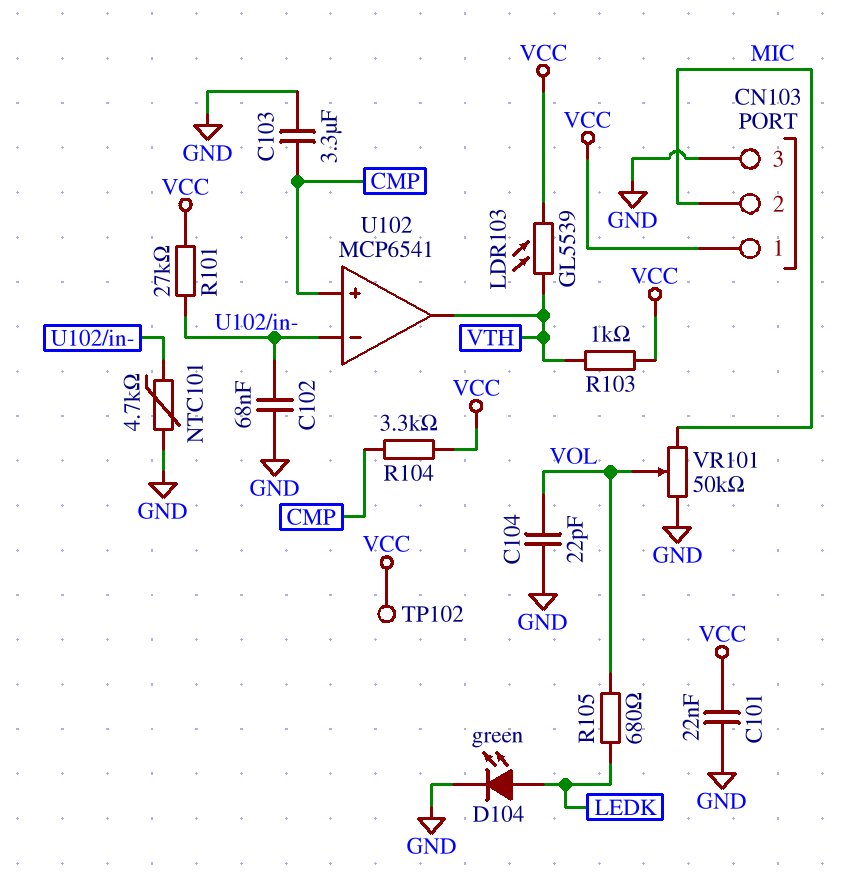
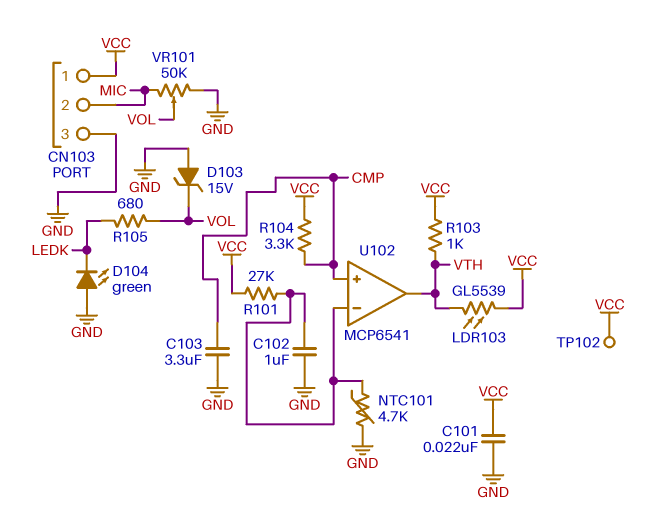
C102: 68nF (GND, U102/in-) -> 1uF (GND, U102/in-)
C104: 22pF (GND, VOL) -> none
D103: none -> zener 15V (A GND, K VOL)
D104: LED green (A LEDK, K GND) -> LED green (A GND, K LEDK)

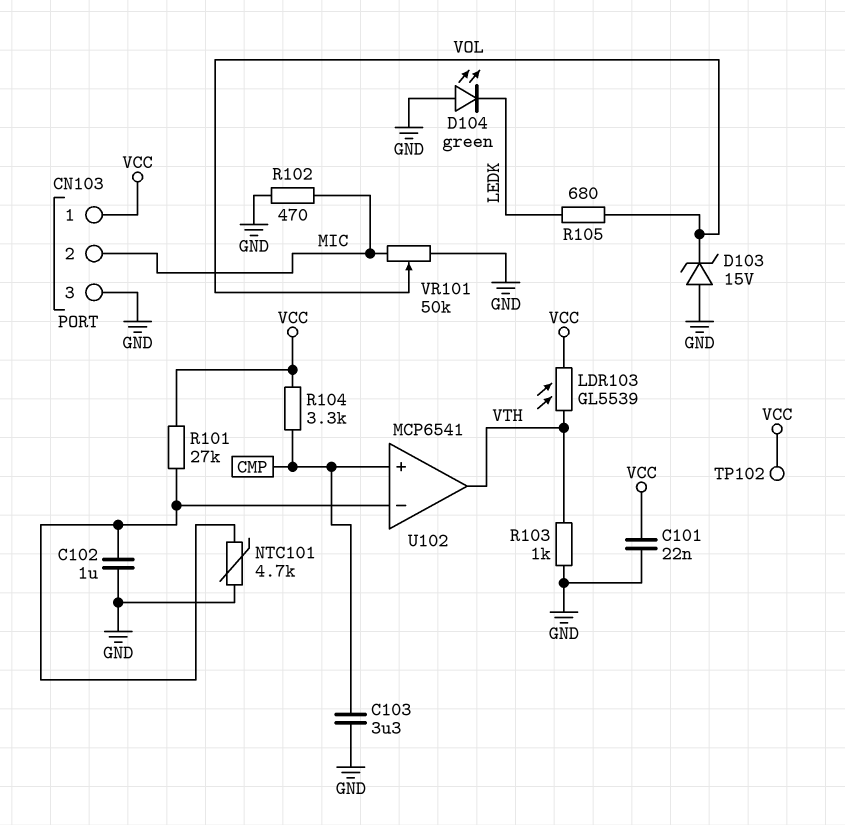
R102: none -> 470 (GND, MIC)
R103: 1k (VCC, VTH) -> 1k (GND, VTH)

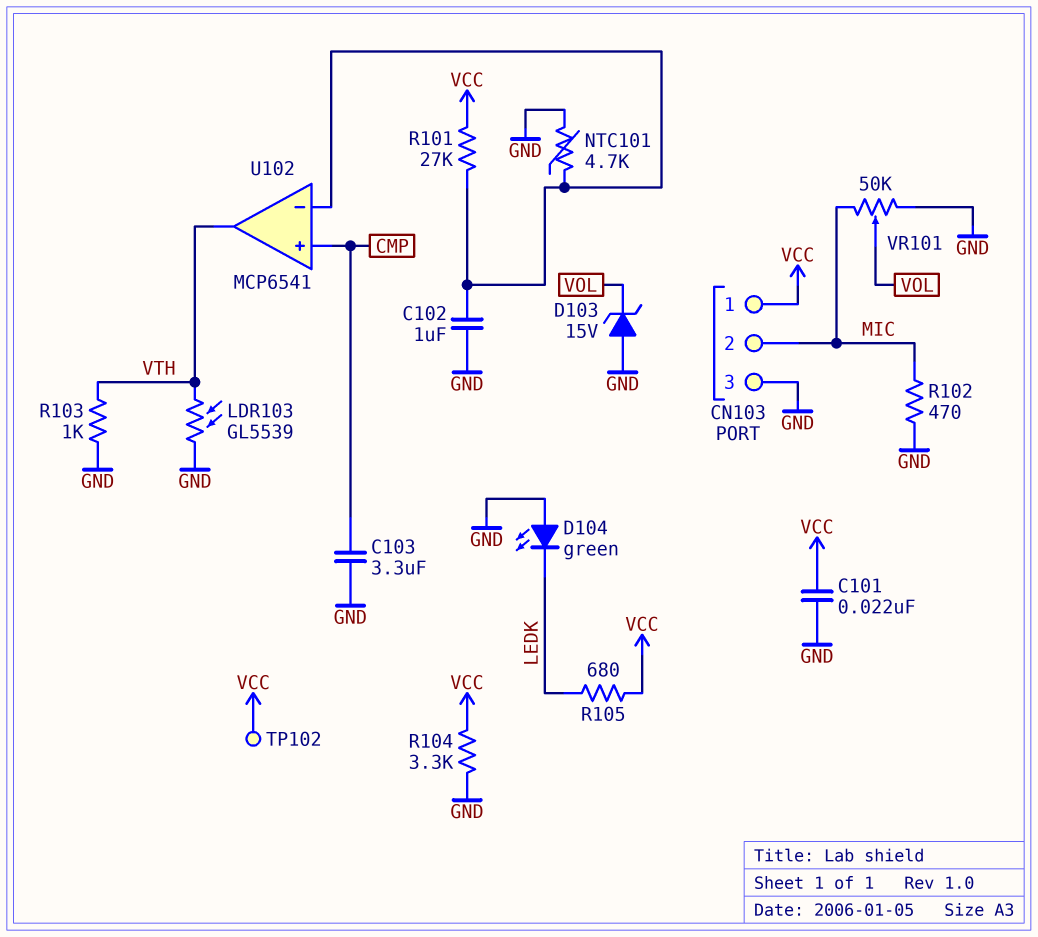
LDR103: GL5539 (VCC, VTH) -> GL5539 (GND, VTH)
R104: 3.3k (CMP, VCC) -> 3.3k (GND, VCC)
R105: 680 (LEDK, VOL) -> 680 (LEDK, VCC)

